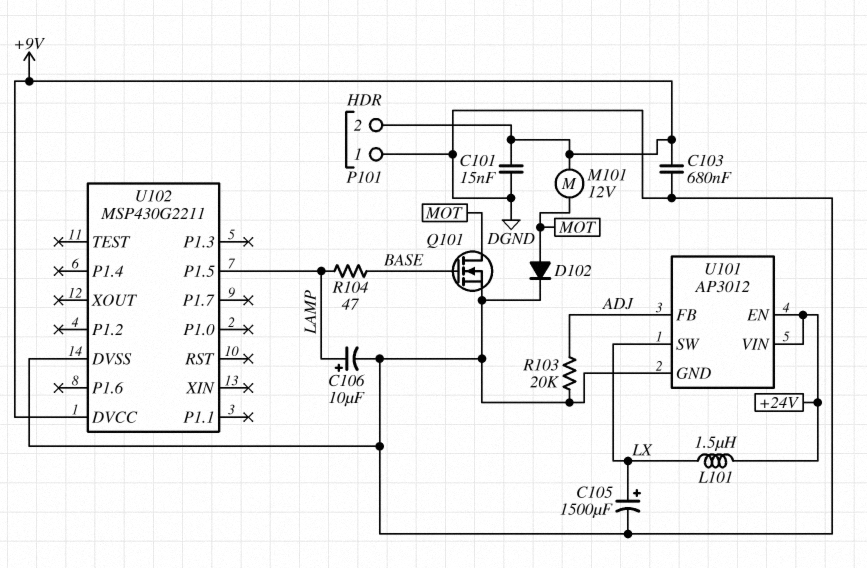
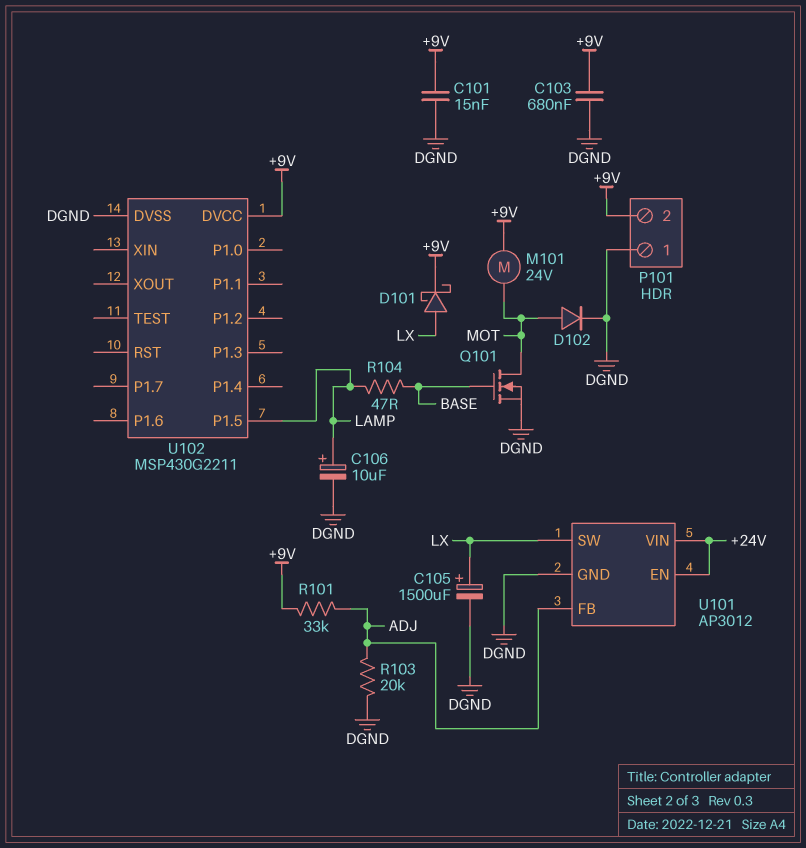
D101: none -> schottky (A LX, K +9V)
L101: 1.5uH (+24V, LX) -> none
M101: motor 12V (+9V, MOT) -> motor 24V (+9V, MOT)
R101: none -> 33k (+9V, ADJ)

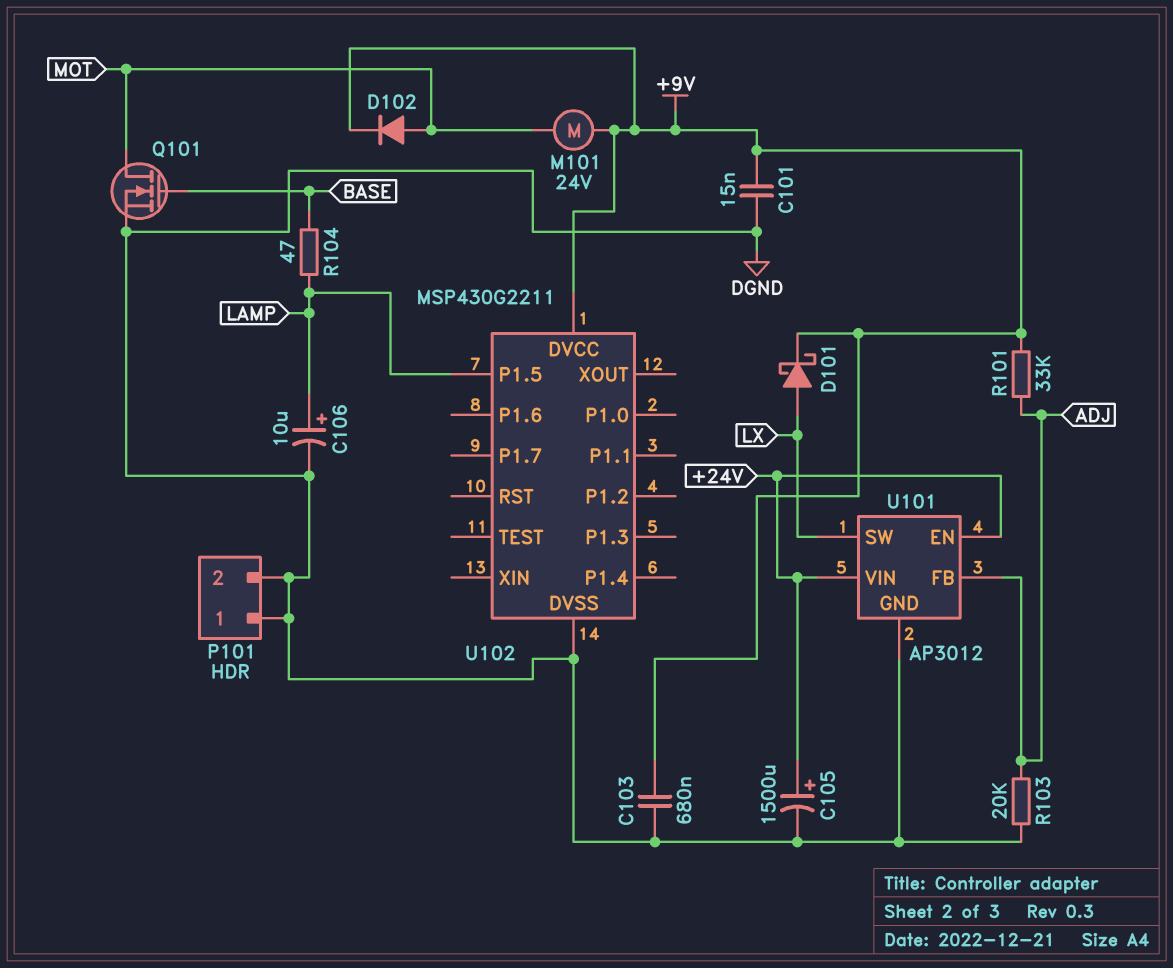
C105: 1500uF (plus LX, minus DGND) -> 1500uF (plus +24V, minus DGND)
D102: diode (A MOT, K DGND) -> diode (A MOT, K +9V)
P101 pin 2: +9V -> DGND

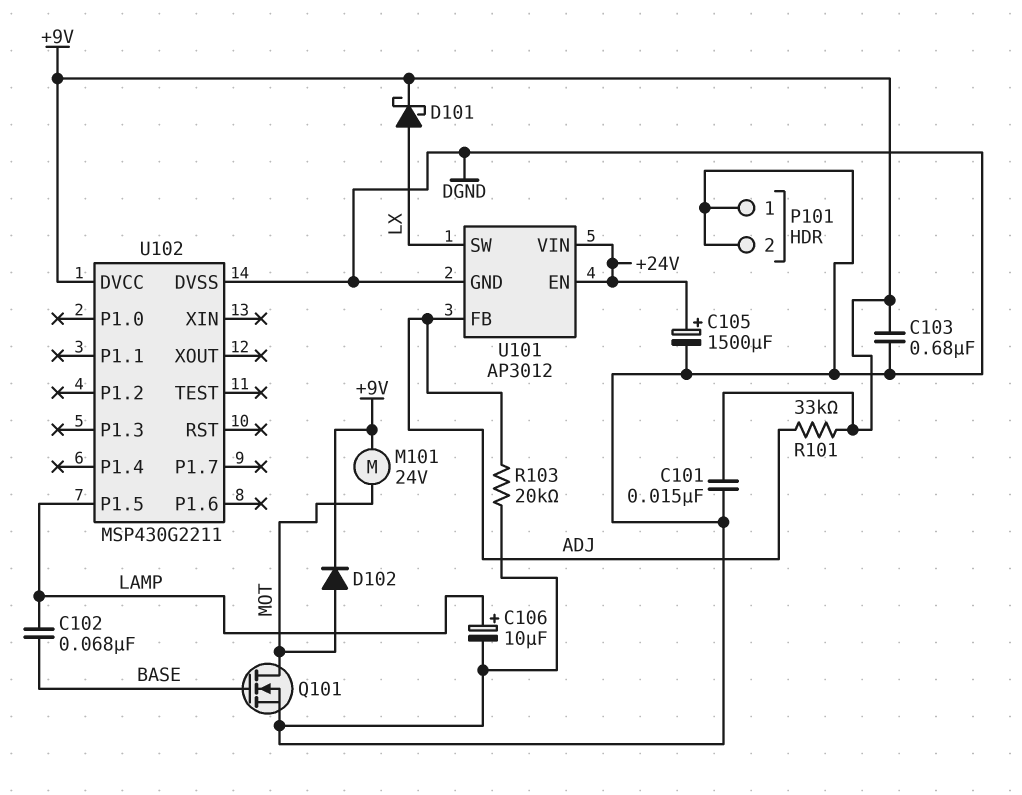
C102: none -> 68nF (BASE, LAMP)
R104: 47 (BASE, LAMP) -> none

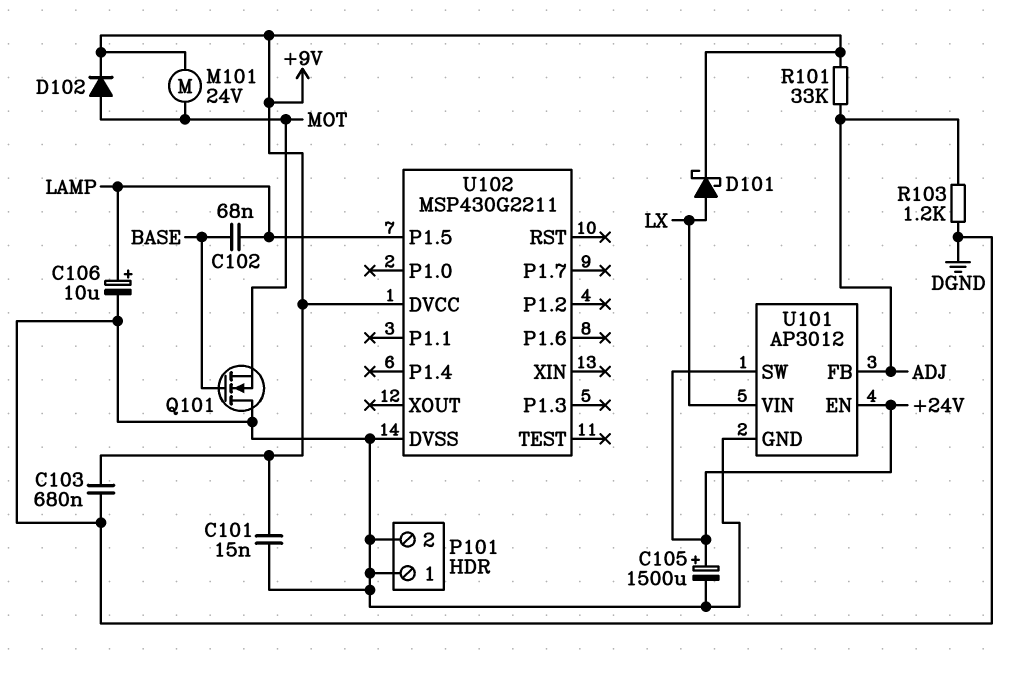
Q101: NMOS (G BASE, D MOT, S DGND) -> NMOS (G BASE, D DGND, S MOT)
R103: 20k (ADJ, DGND) -> 1.2k (ADJ, DGND)
U101 pin SW: LX -> +24V
U101 pin VIN: +24V -> LX

